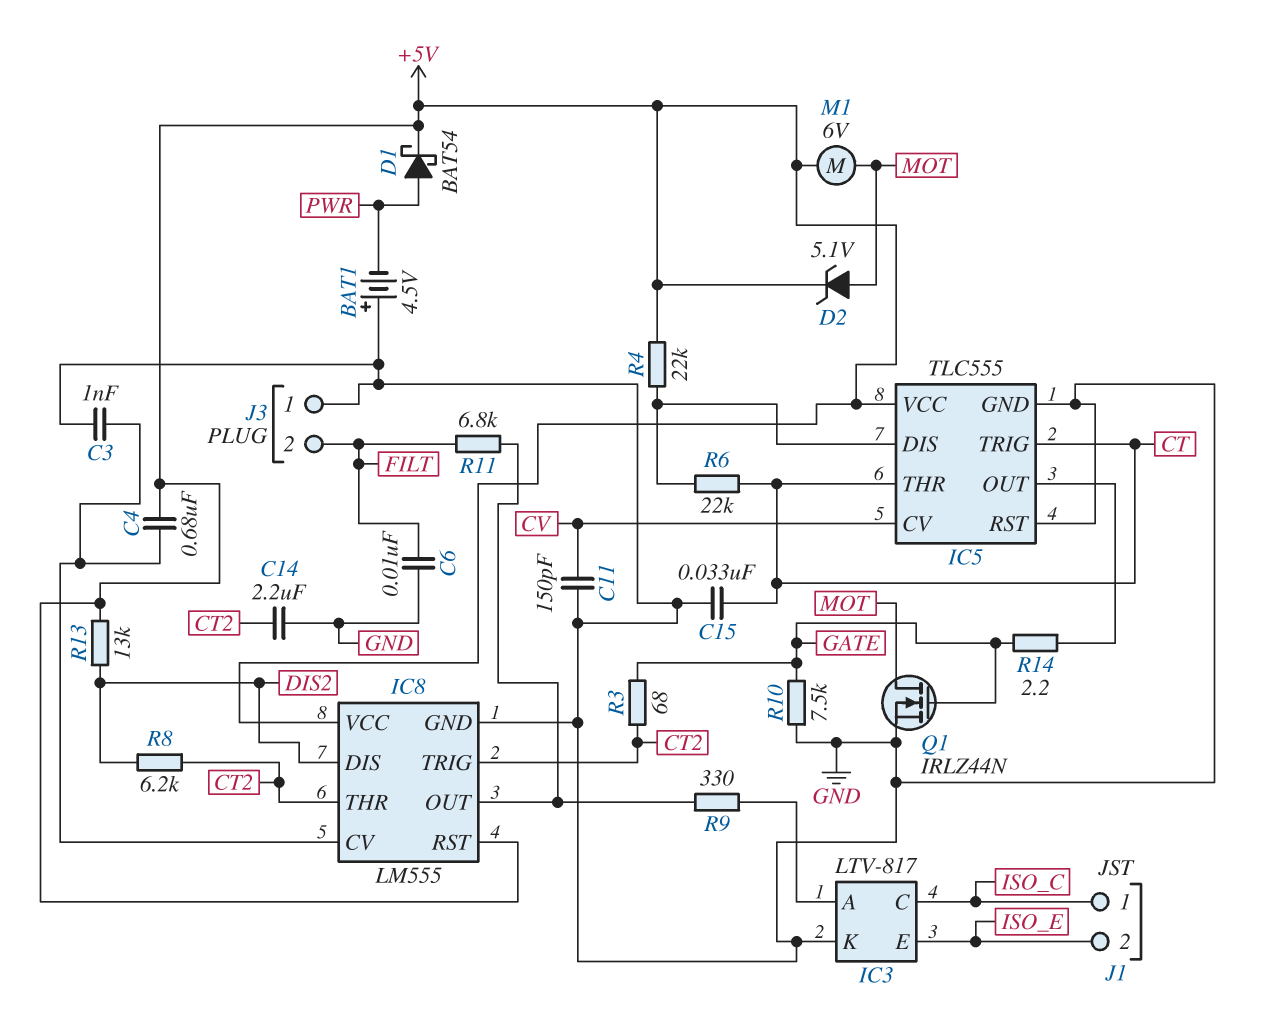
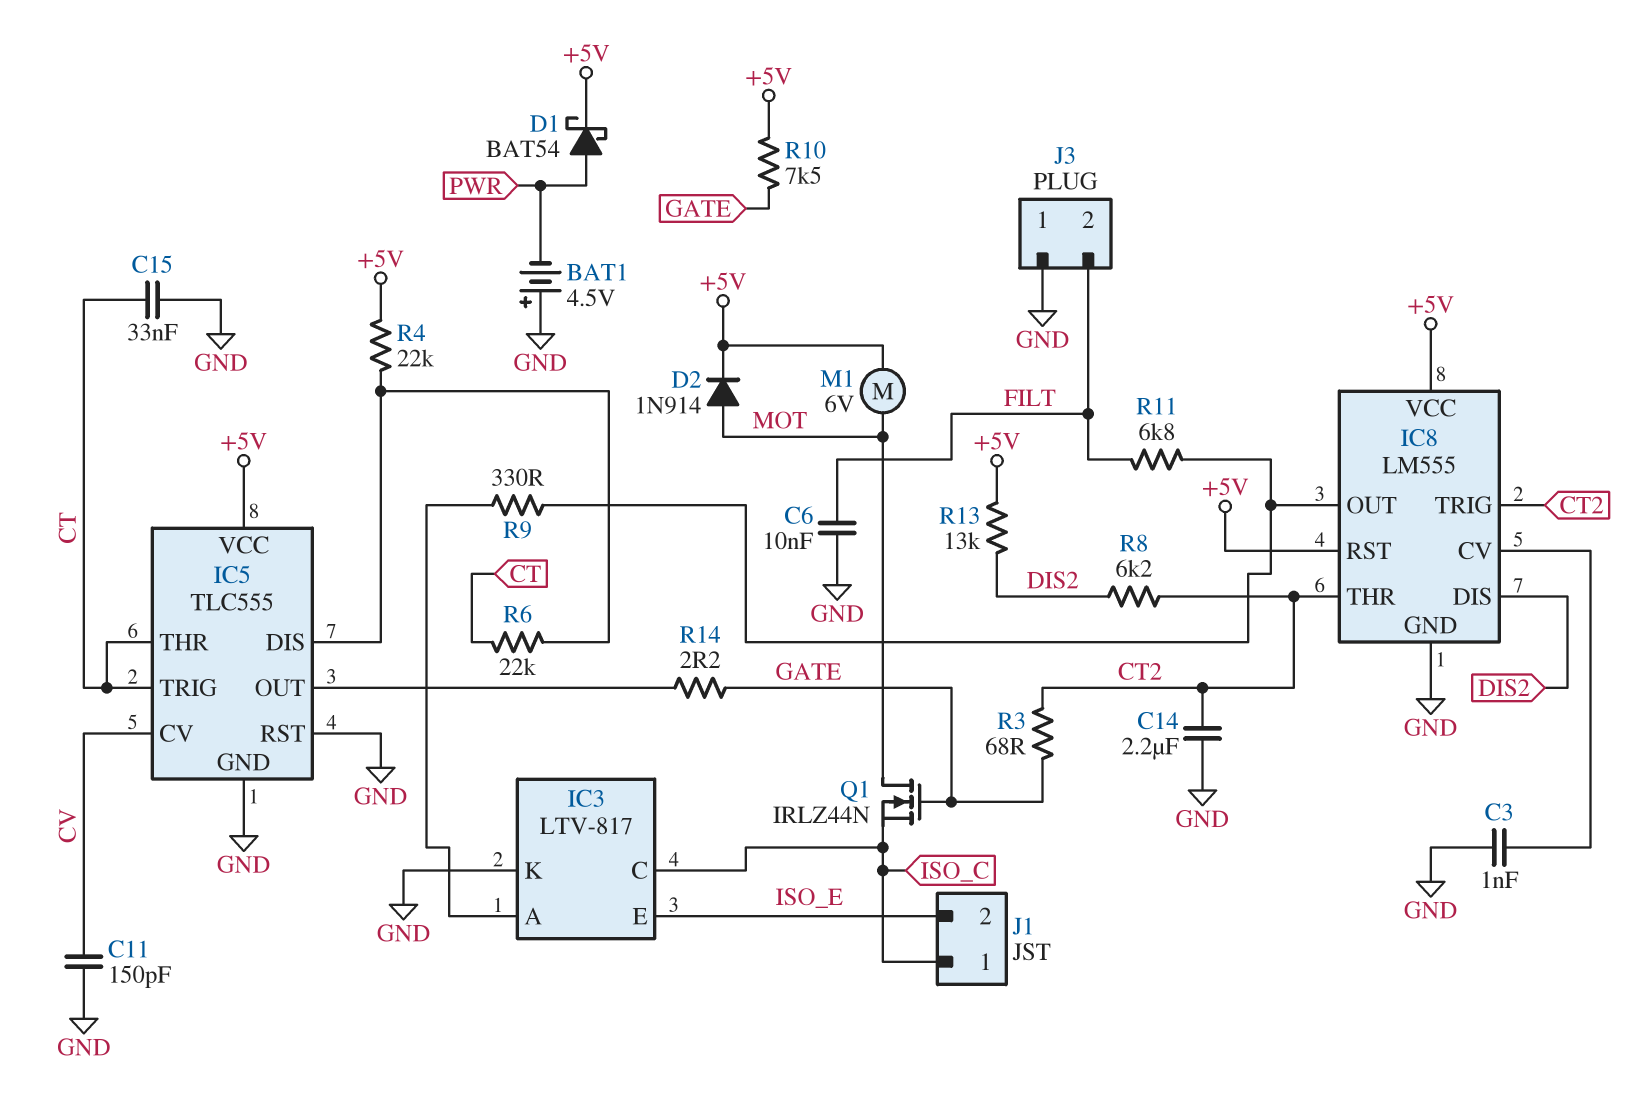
C4: 680nF (+5V, IC8/CV) -> none
D2: zener 5.1V (A MOT, K +5V) -> diode 1N914 (A MOT, K +5V)
Q1: NMOS IRLZ44N (G GATE, D MOT, S GND) -> NMOS IRLZ44N (G GATE, D MOT, S ISO_C)
R10: 7.5k (GATE, GND) -> 7.5k (+5V, GATE)

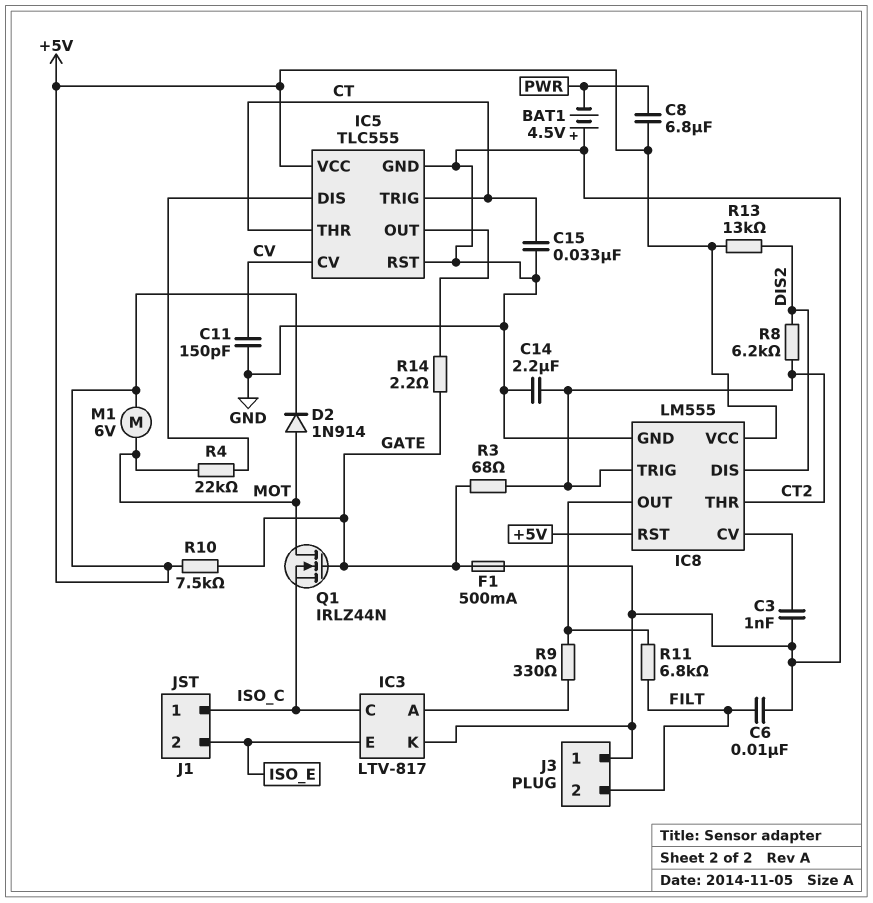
C8: none -> 6.8uF (+5V, PWR)
D1: schottky BAT54 (A PWR, K +5V) -> none
F1: none -> 500mA (GATE, GND)
R4: 22k (+5V, IC5/DIS) -> 22k (IC5/DIS, MOT)
R6: 22k (CT, IC5/DIS) -> none

